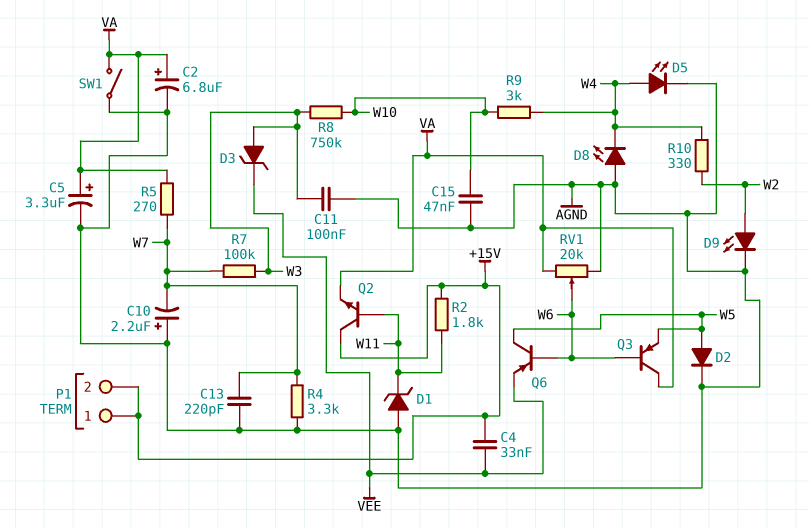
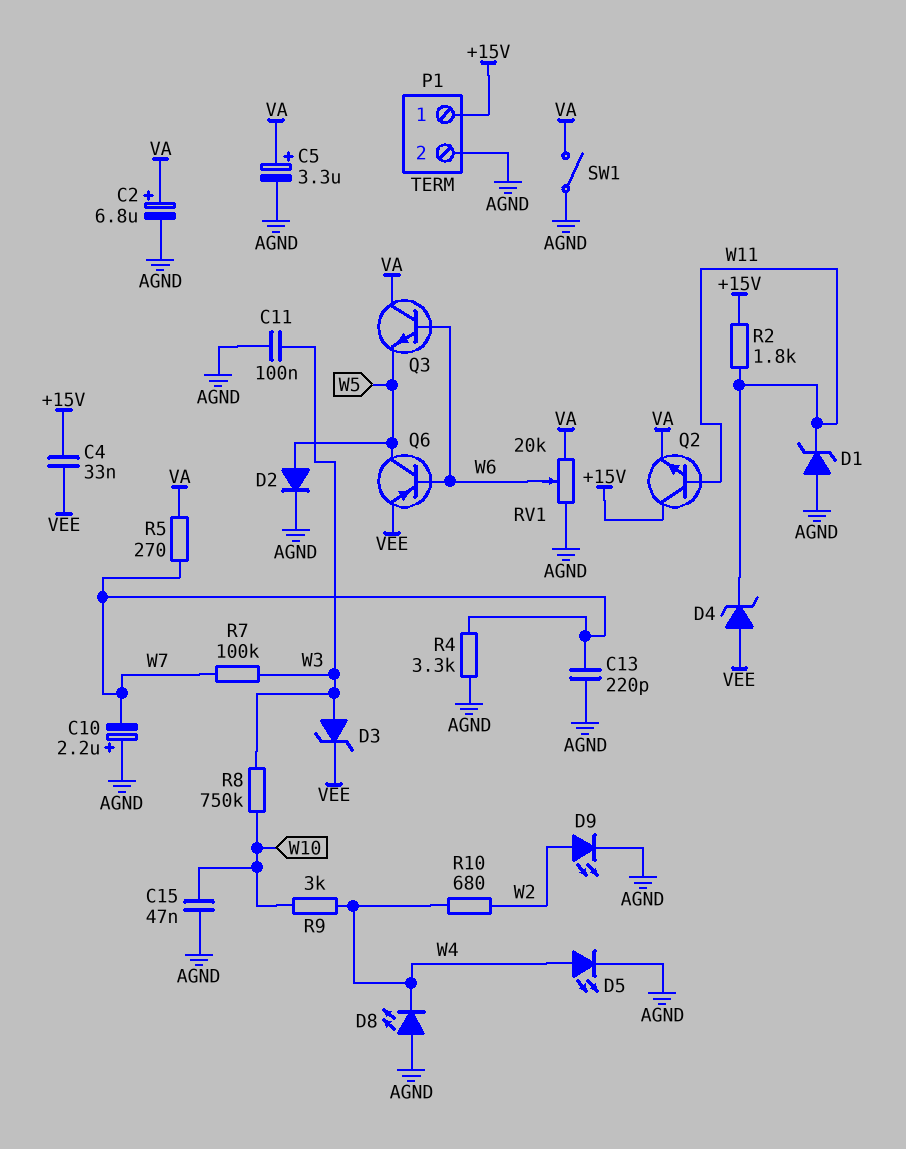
D4: none -> zener (A VEE, K W11)
P1 pin 2: +15V -> AGND
Q3: PNP (B W6, C VA, E W5) -> NPN (B W6, C VA, E W5)
R10: 330 (W2, W4) -> 680 (W2, W4)

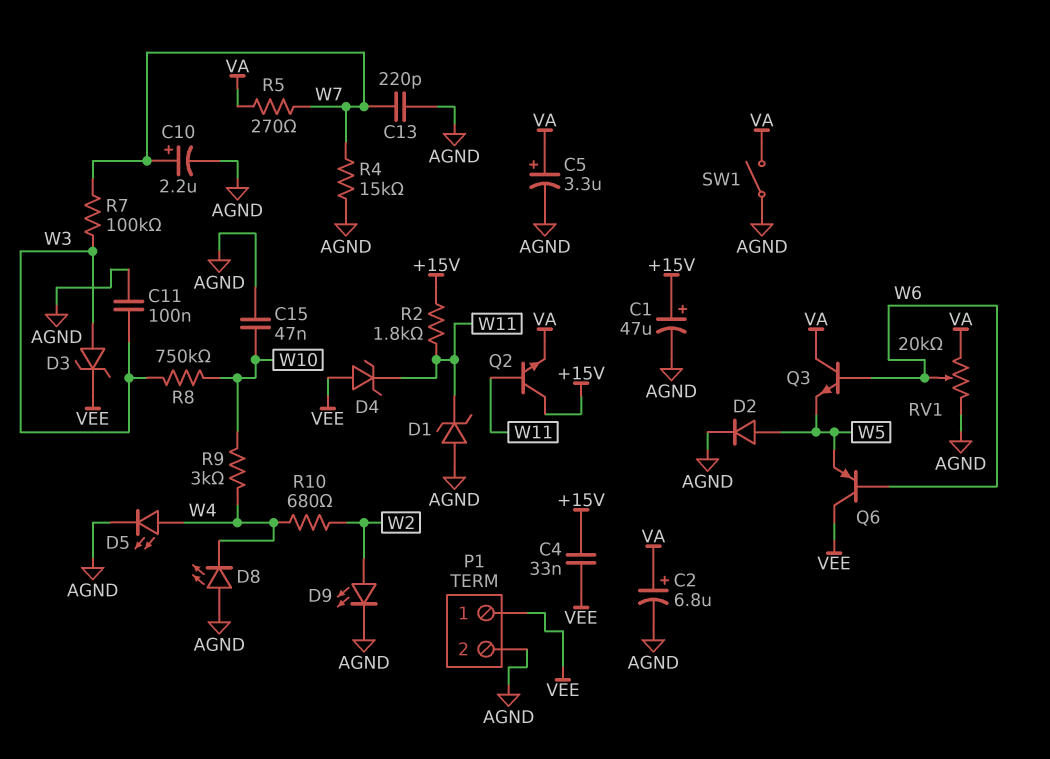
C1: none -> 47uF (plus +15V, minus AGND)
C10: 2.2uF (plus AGND, minus W7) -> 2.2uF (plus W7, minus AGND)
P1 pin 1: +15V -> VEE
Q6: PNP (B W6, C W5, E VEE) -> PNP (B W6, C VEE, E W5)
R4: 3.3k (AGND, W7) -> 15k (AGND, W7)

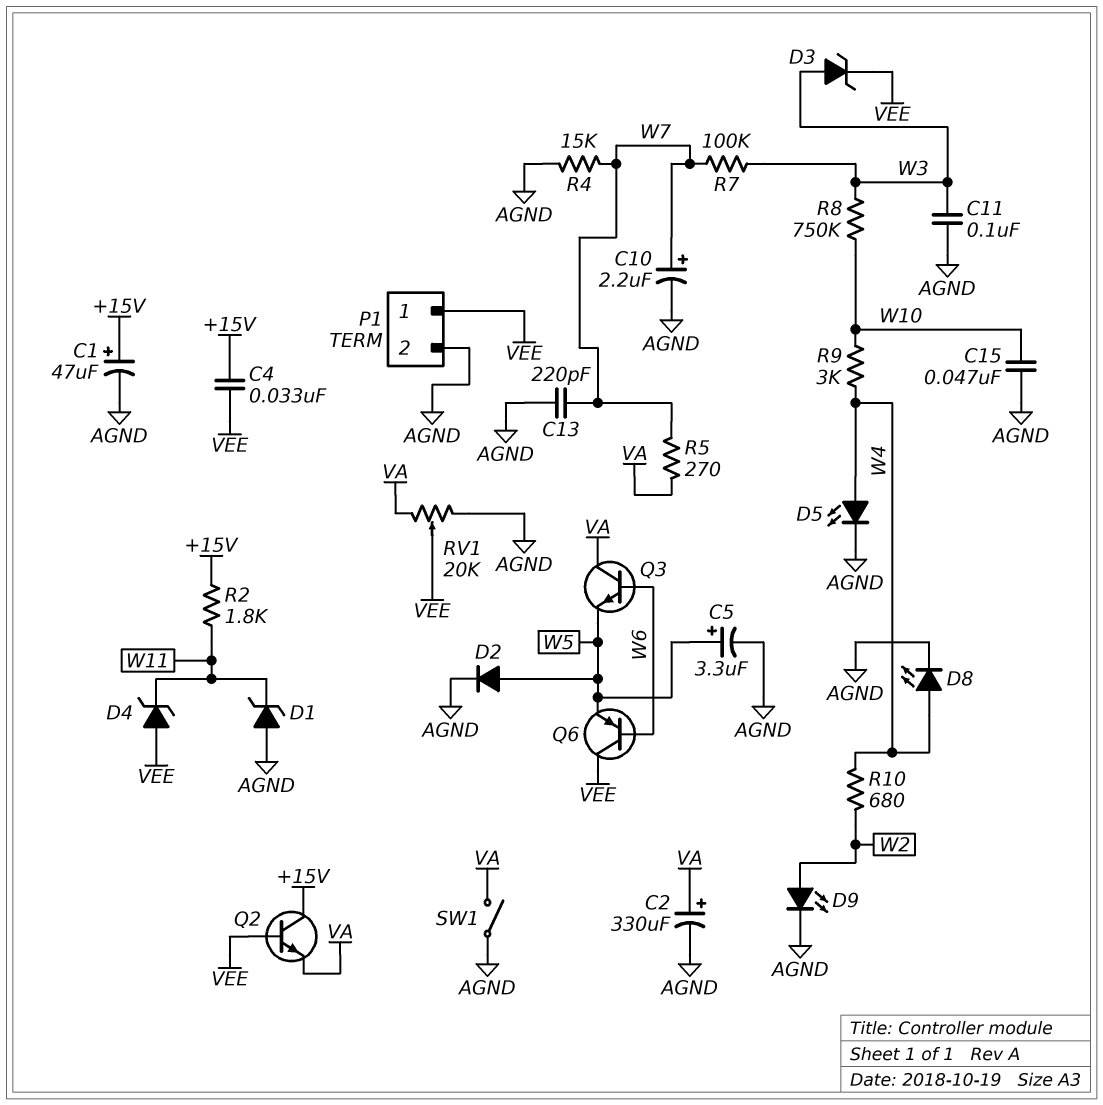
C2: 6.8uF (plus VA, minus AGND) -> 330uF (plus VA, minus AGND)
C5: 3.3uF (plus VA, minus AGND) -> 3.3uF (plus W5, minus AGND)
D8: LED (A AGND, K W4) -> LED (A W4, K AGND)
Q2: NPN (B W11, C +15V, E VA) -> NPN (B VEE, C +15V, E VA)
RV1: 20k (AGND, VA, wiper W6) -> 20k (AGND, VA, wiper VEE)

